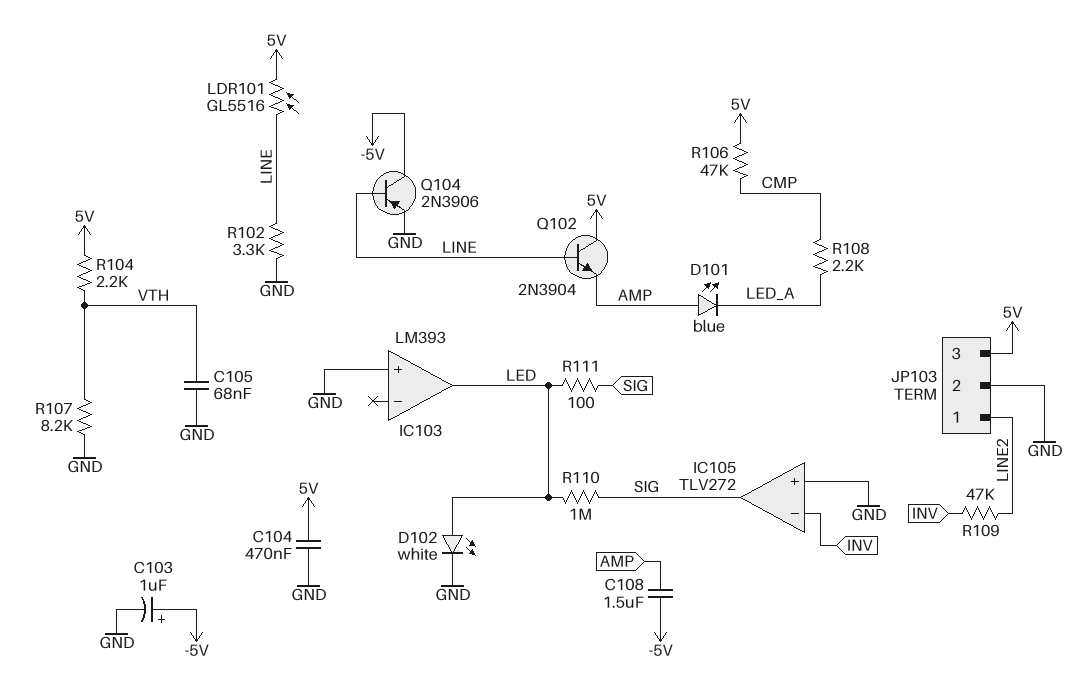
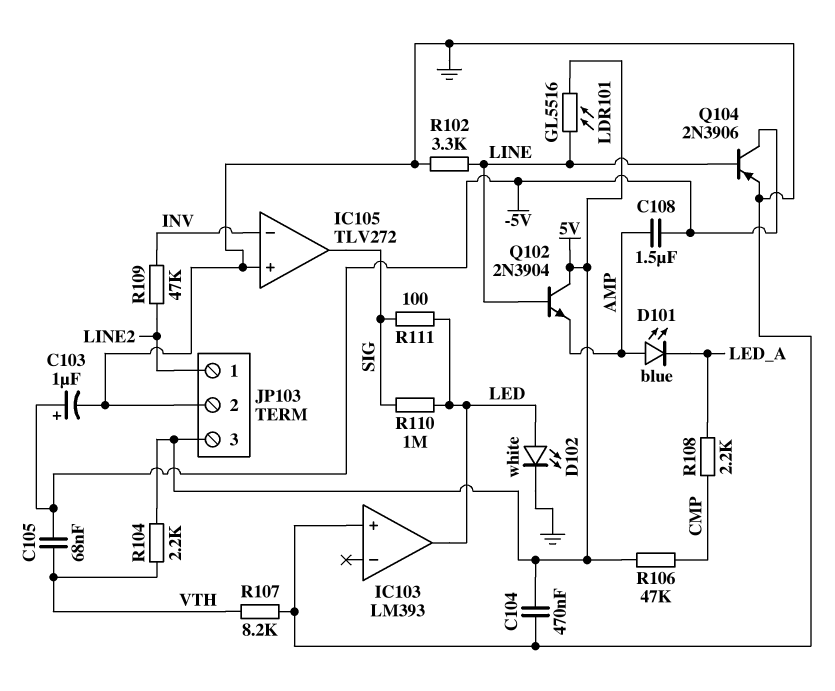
C105: 68nF (GND, VTH) -> 68nF (-5V, VTH)

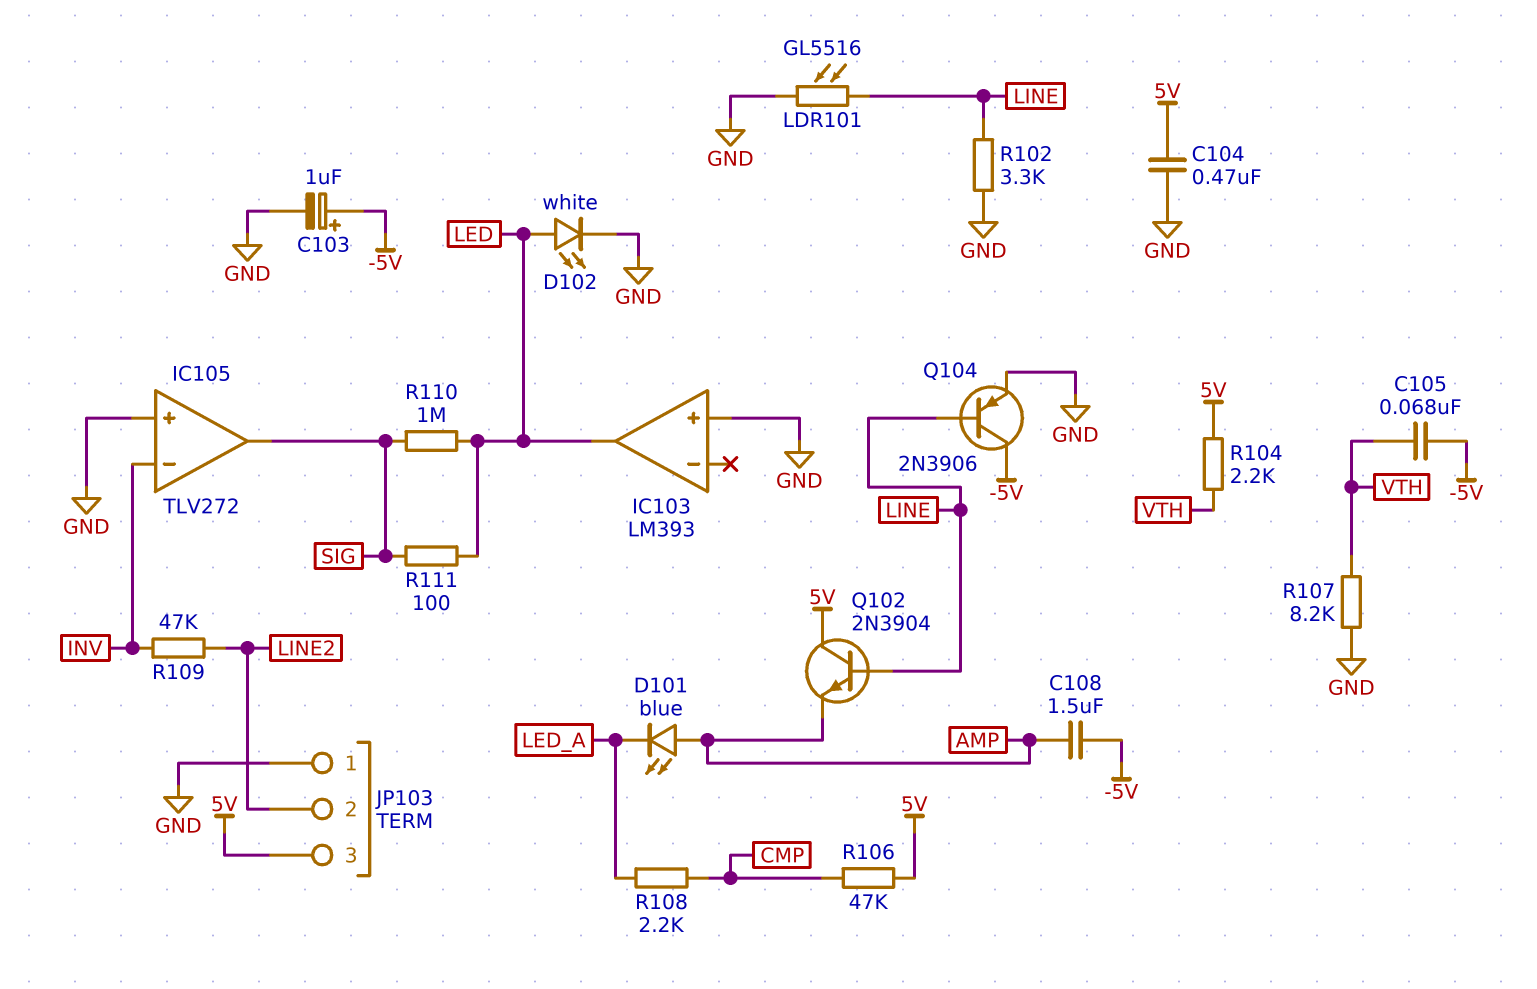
JP103 pin 1: LINE2 -> GND
JP103 pin 2: GND -> LINE2
LDR101: GL5516 (5V, LINE) -> GL5516 (GND, LINE)

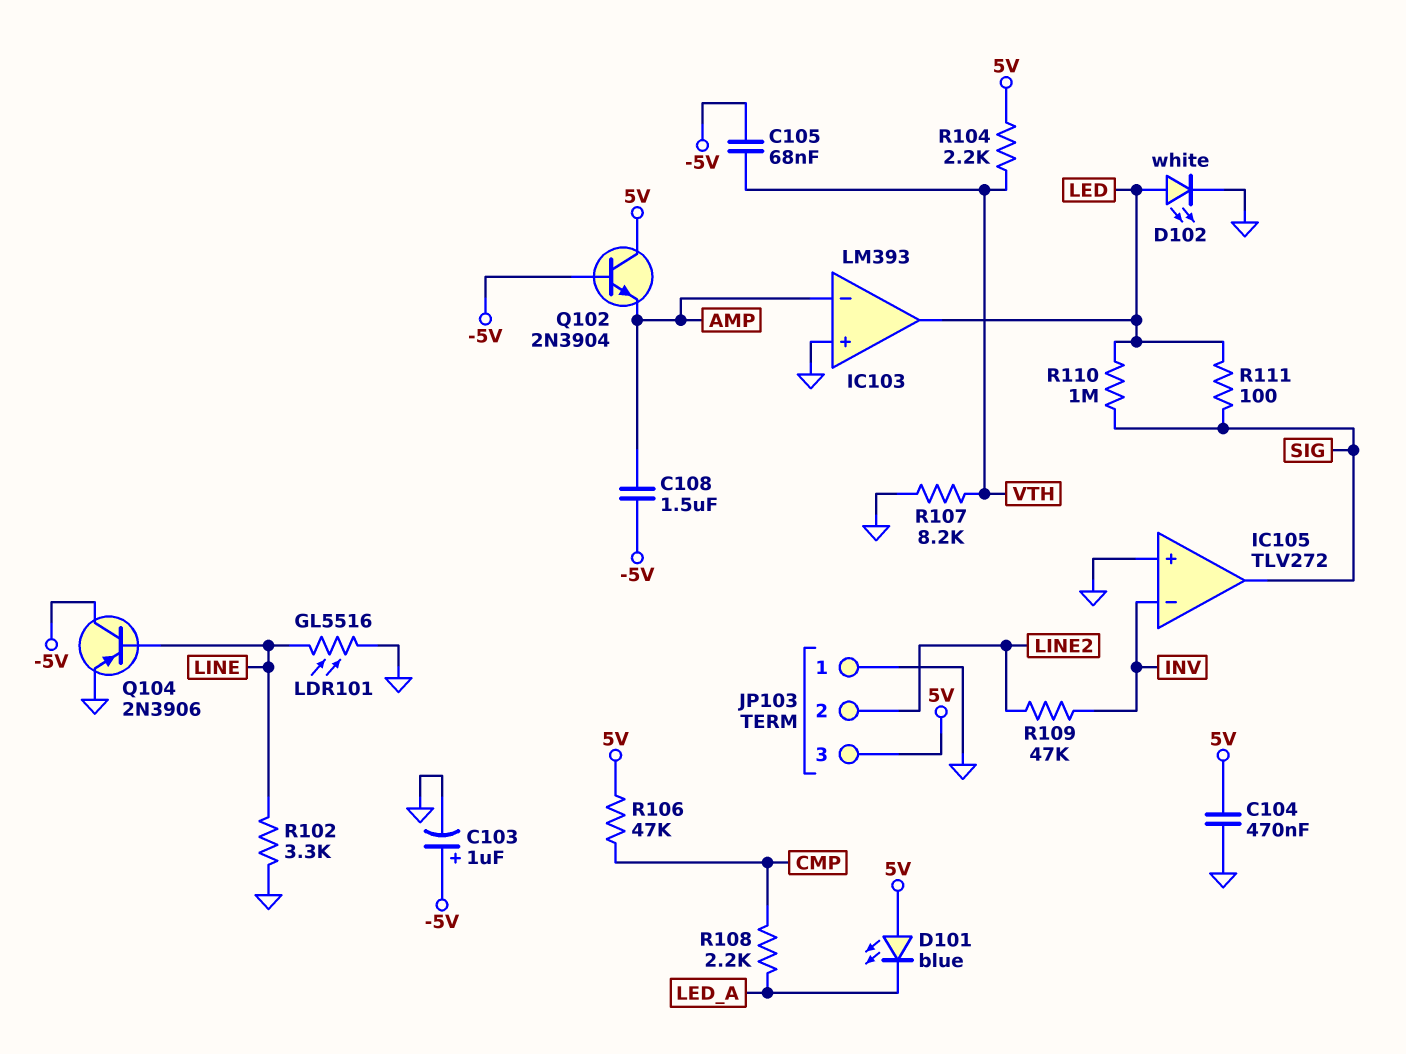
D101: LED blue (A AMP, K LED_A) -> LED blue (A 5V, K LED_A)
IC103 pin in-: none -> AMP
Q102: NPN 2N3904 (B LINE, C 5V, E AMP) -> NPN 2N3904 (B -5V, C 5V, E AMP)

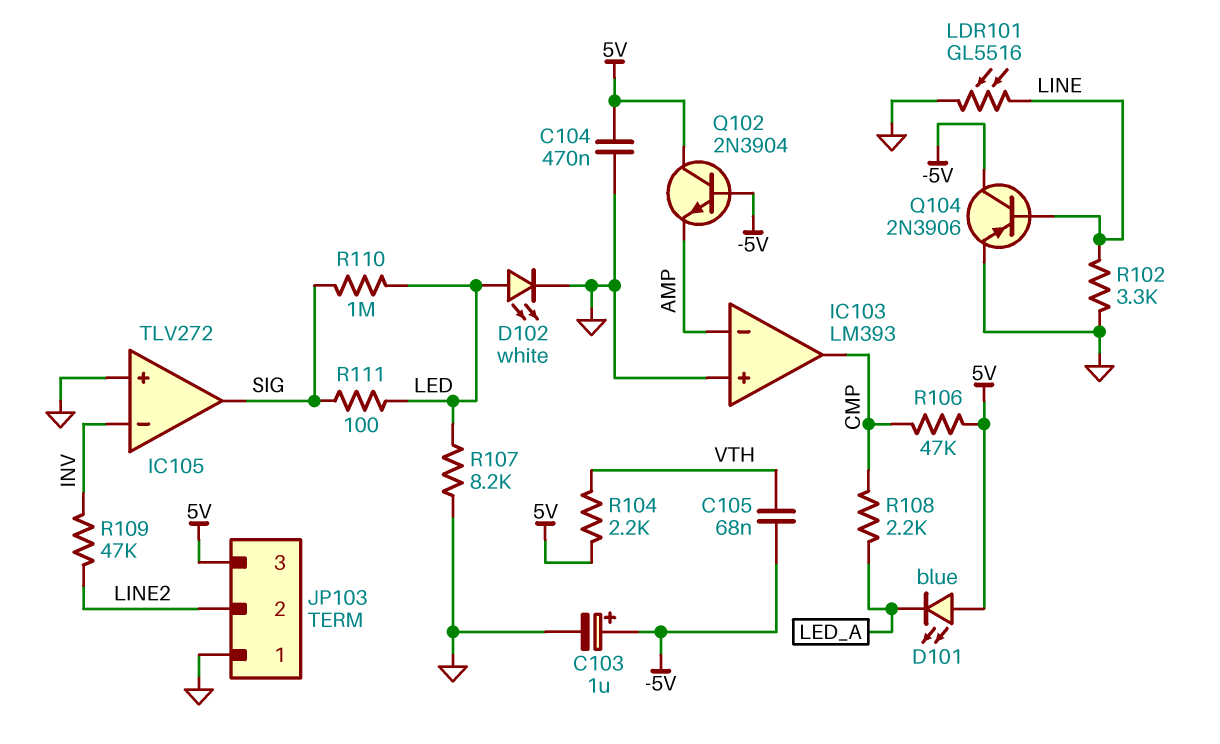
C108: 1.5uF (-5V, AMP) -> none
IC103 pin out: LED -> CMP
R107: 8.2k (GND, VTH) -> 8.2k (GND, LED)

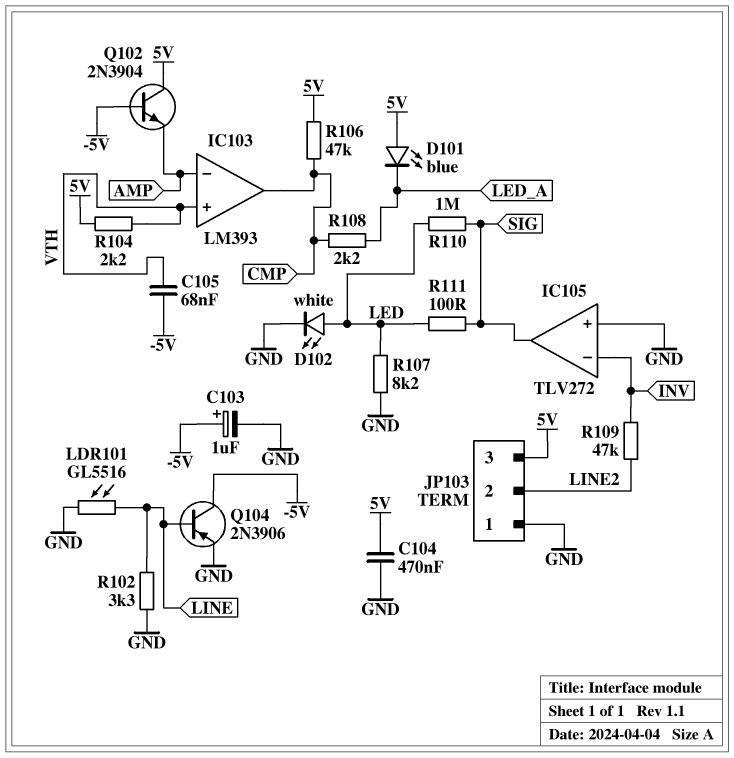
IC103 pin in+: GND -> VTH

